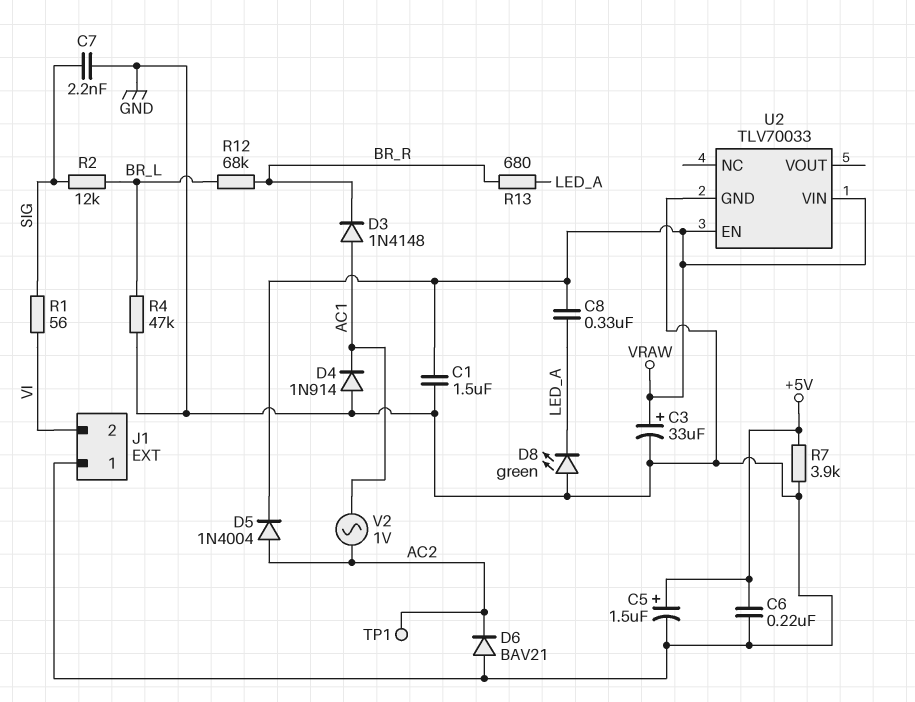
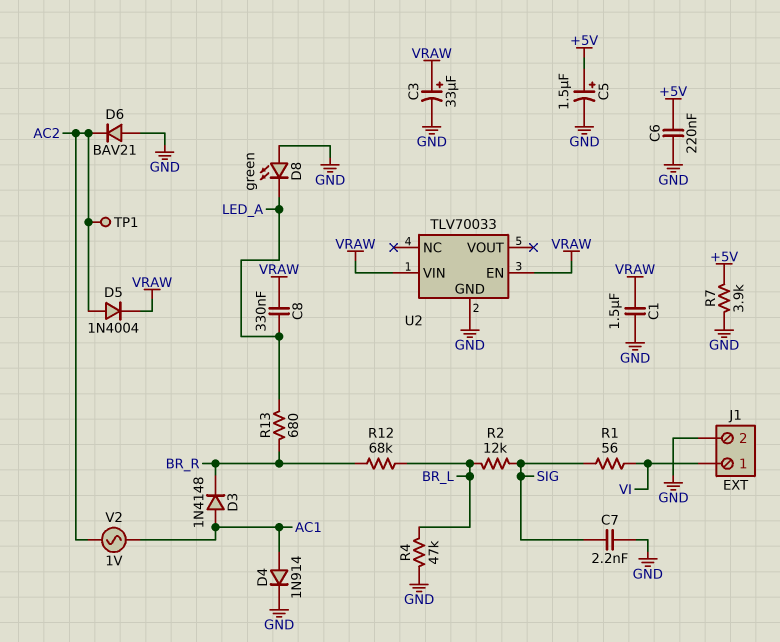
D4: diode 1N914 (A GND, K AC1) -> diode 1N914 (A AC1, K GND)
J1 pin 1: GND -> VI
J1 pin 2: VI -> GND

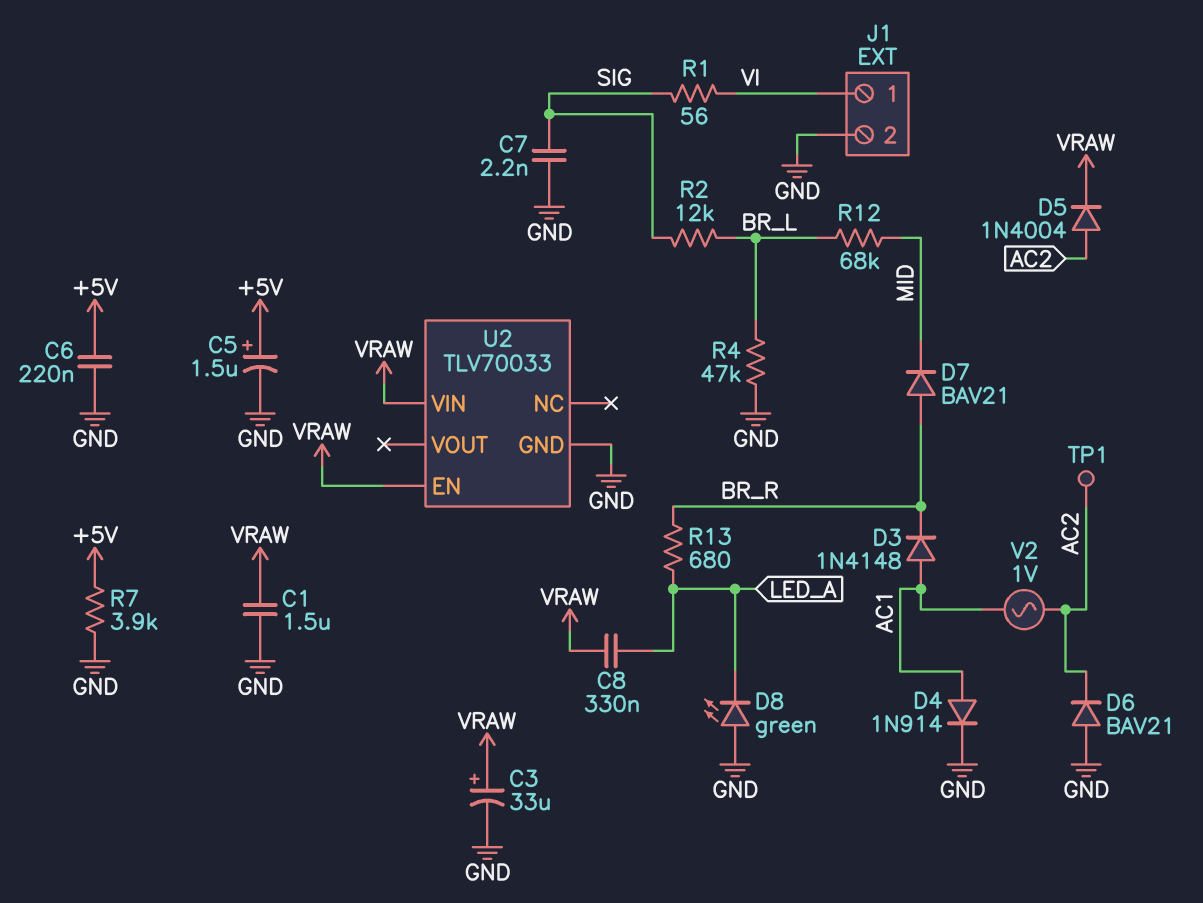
D7: none -> diode BAV21 (A BR_R, K MID)
R12: 68k (BR_L, BR_R) -> 68k (BR_L, MID)

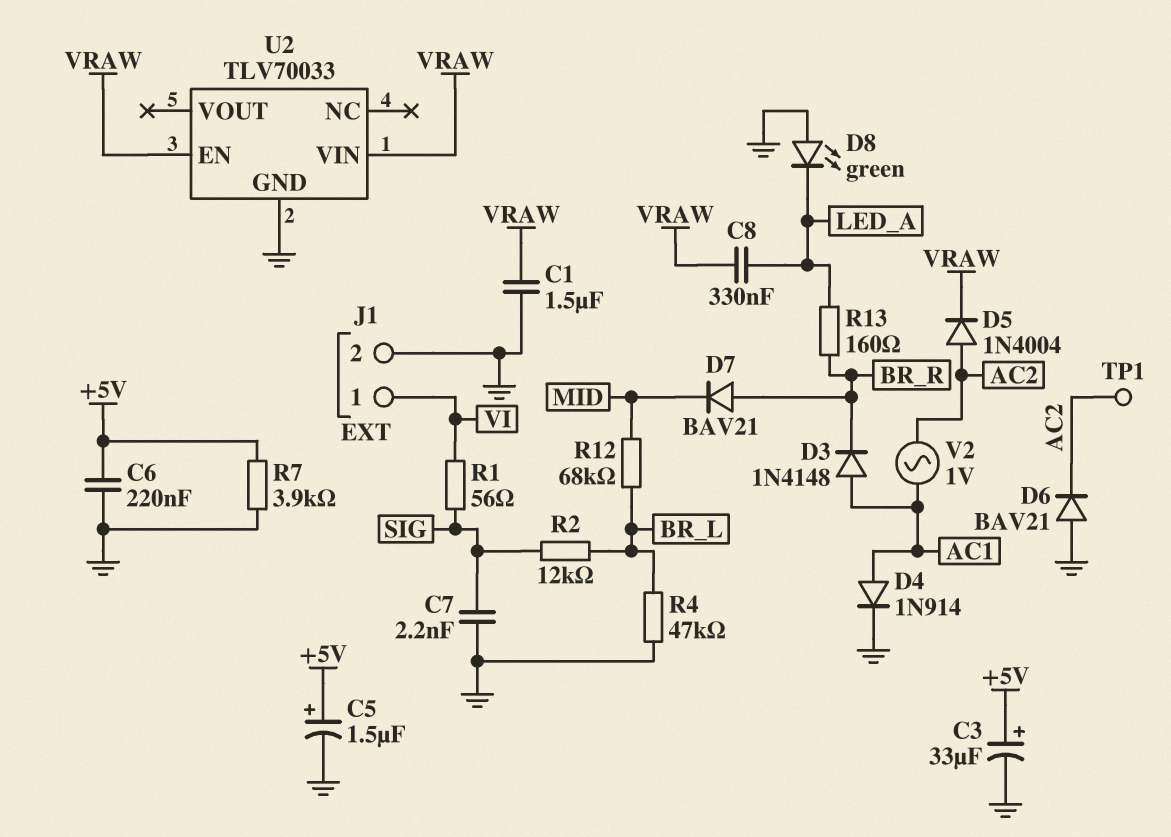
C3: 33uF (plus VRAW, minus GND) -> 33uF (plus +5V, minus GND)
R13: 680 (BR_R, LED_A) -> 160 (BR_R, LED_A)

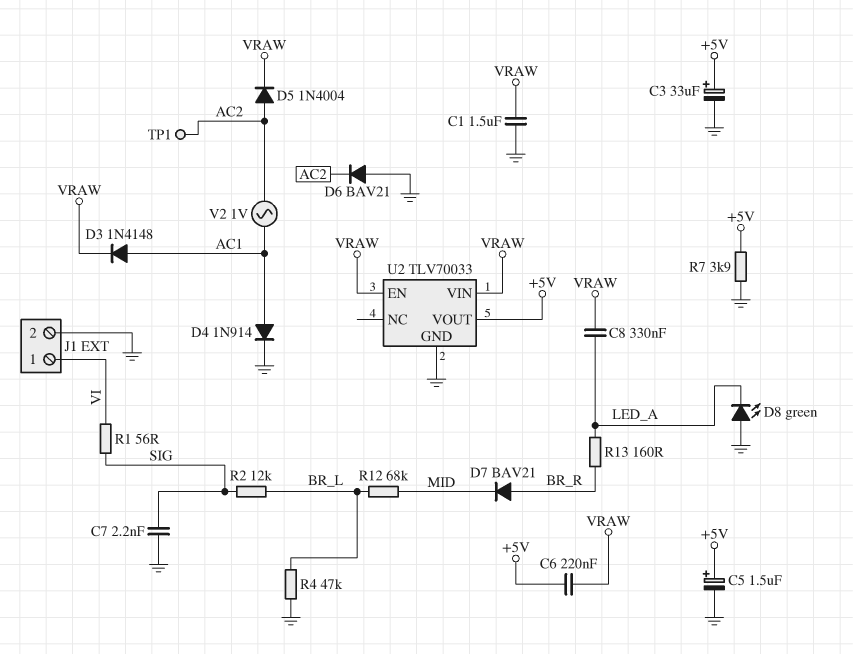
C6: 220nF (+5V, GND) -> 220nF (+5V, VRAW)
D3: diode 1N4148 (A AC1, K BR_R) -> diode 1N4148 (A AC1, K VRAW)
U2 pin VOUT: none -> +5V

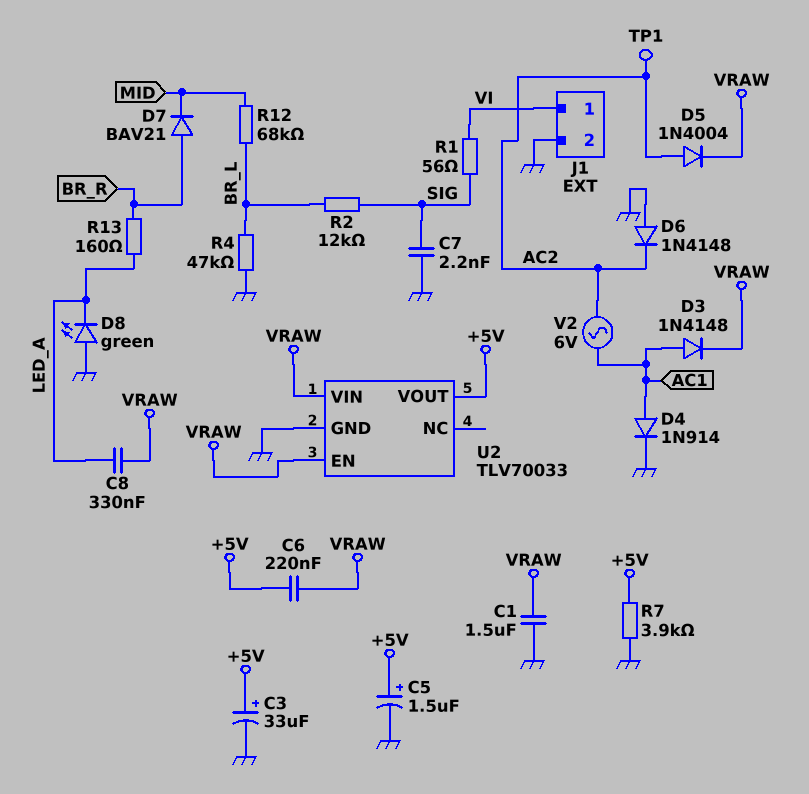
D6: diode BAV21 (A GND, K AC2) -> diode 1N4148 (A GND, K AC2)
V2: AC 1V (AC1, AC2) -> AC 6V (AC1, AC2)

